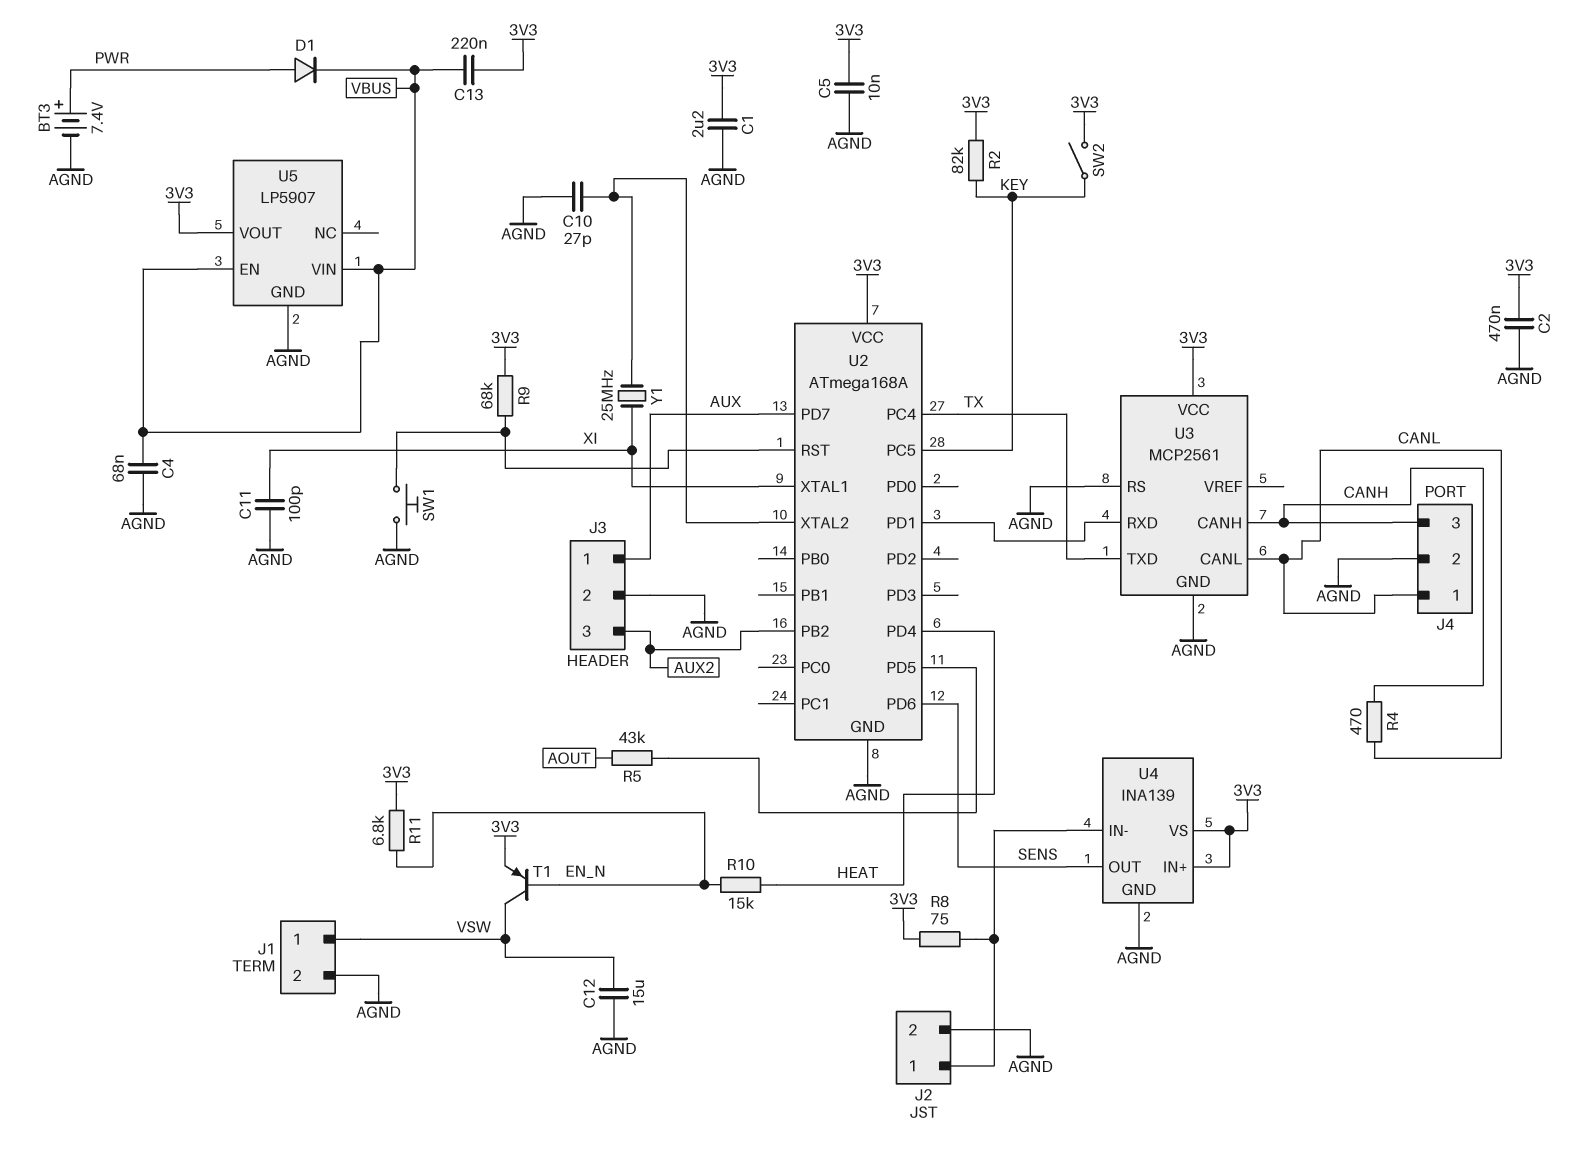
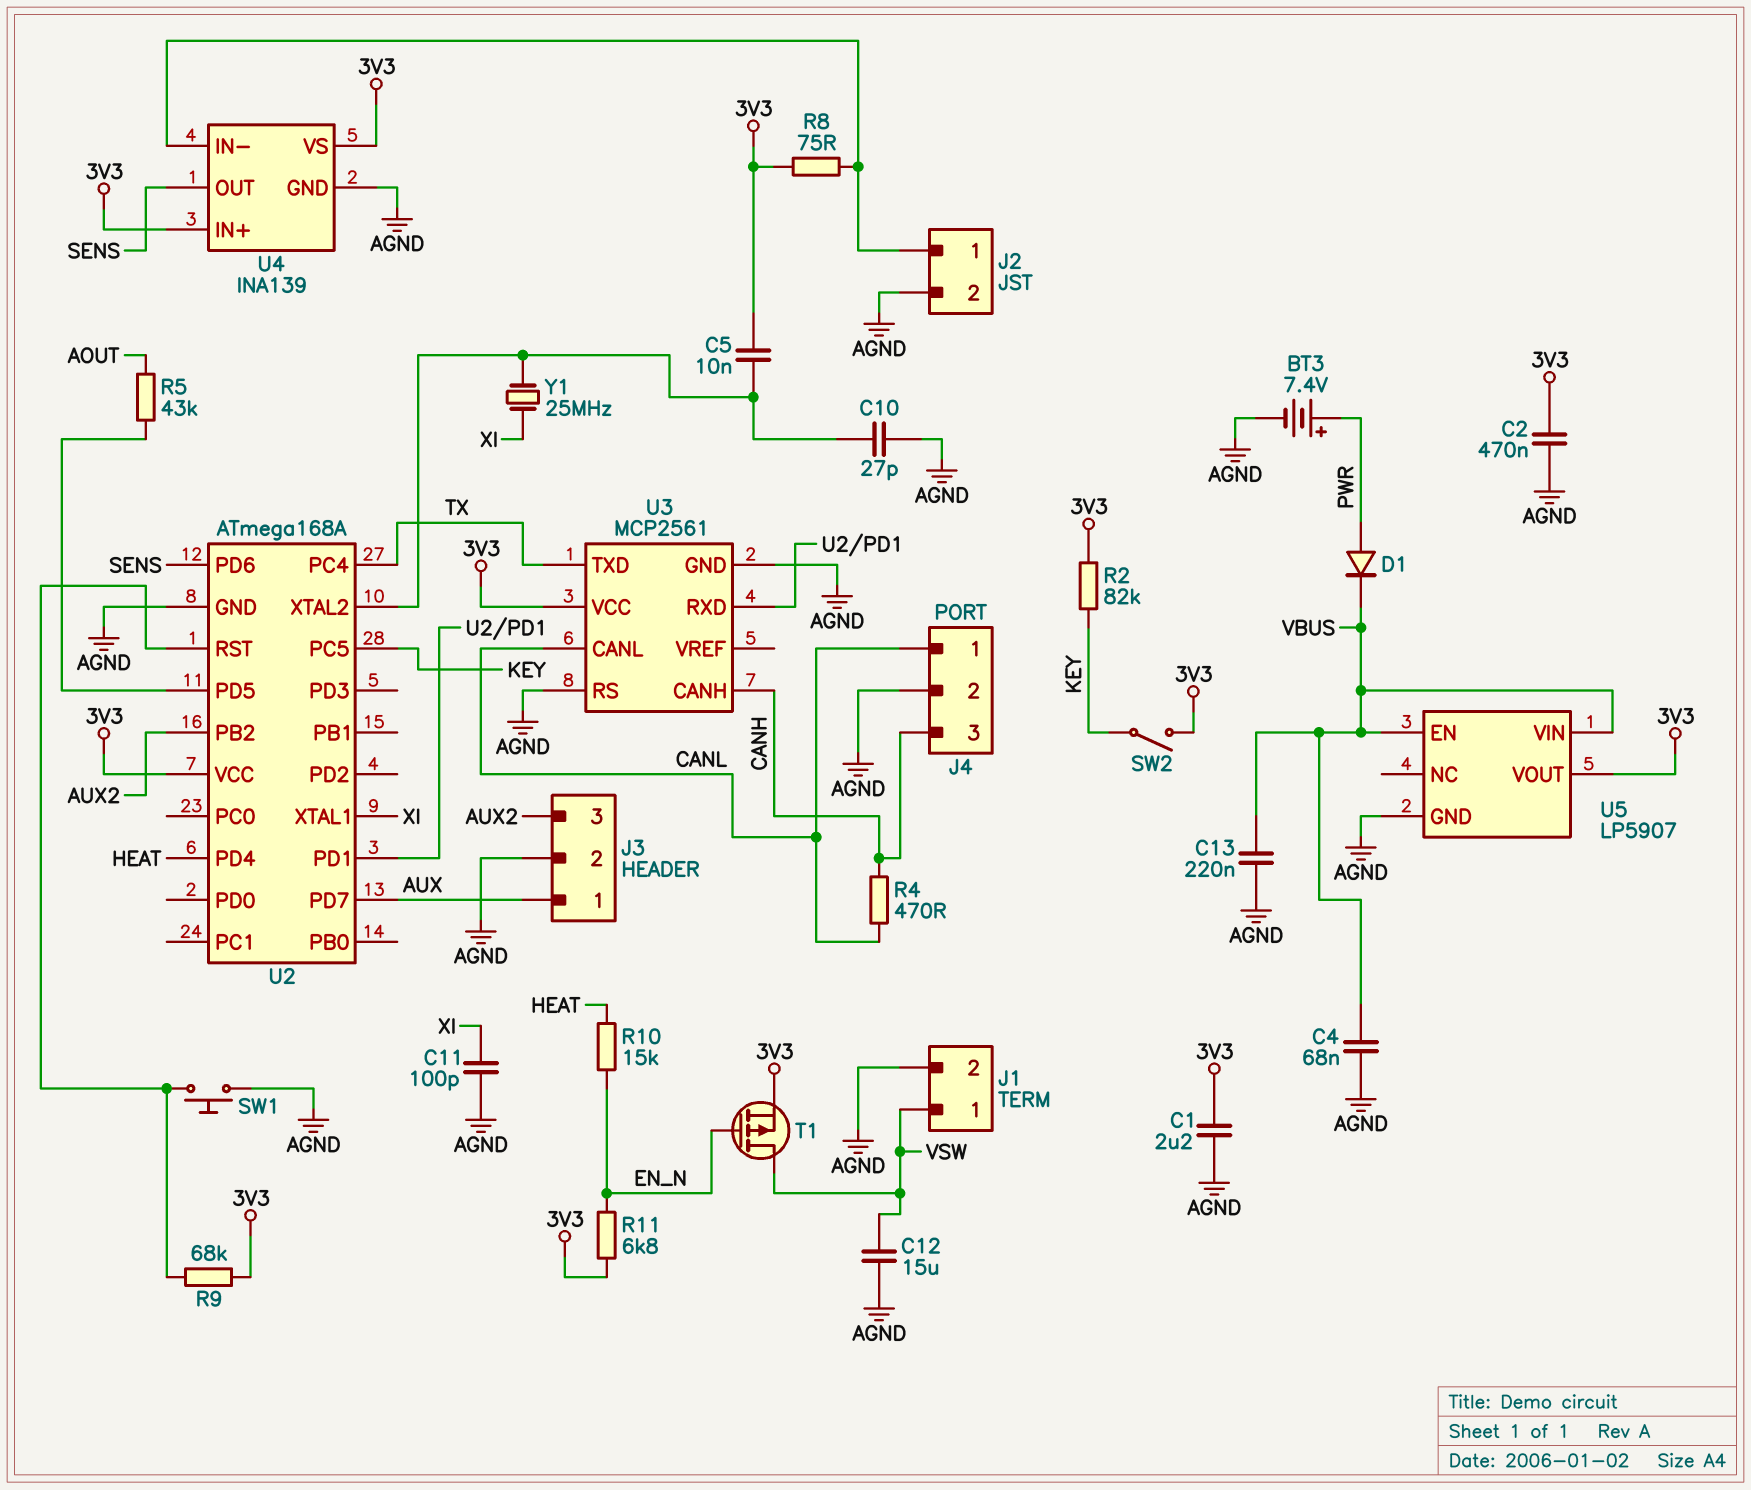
C5: 10nF (3V3, AGND) -> 10nF (3V3, U2/XTAL2)
C13: 220nF (3V3, VBUS) -> 220nF (AGND, VBUS)
T1: PNP (B EN_N, C VSW, E 3V3) -> PMOS (G EN_N, D VSW, S 3V3)

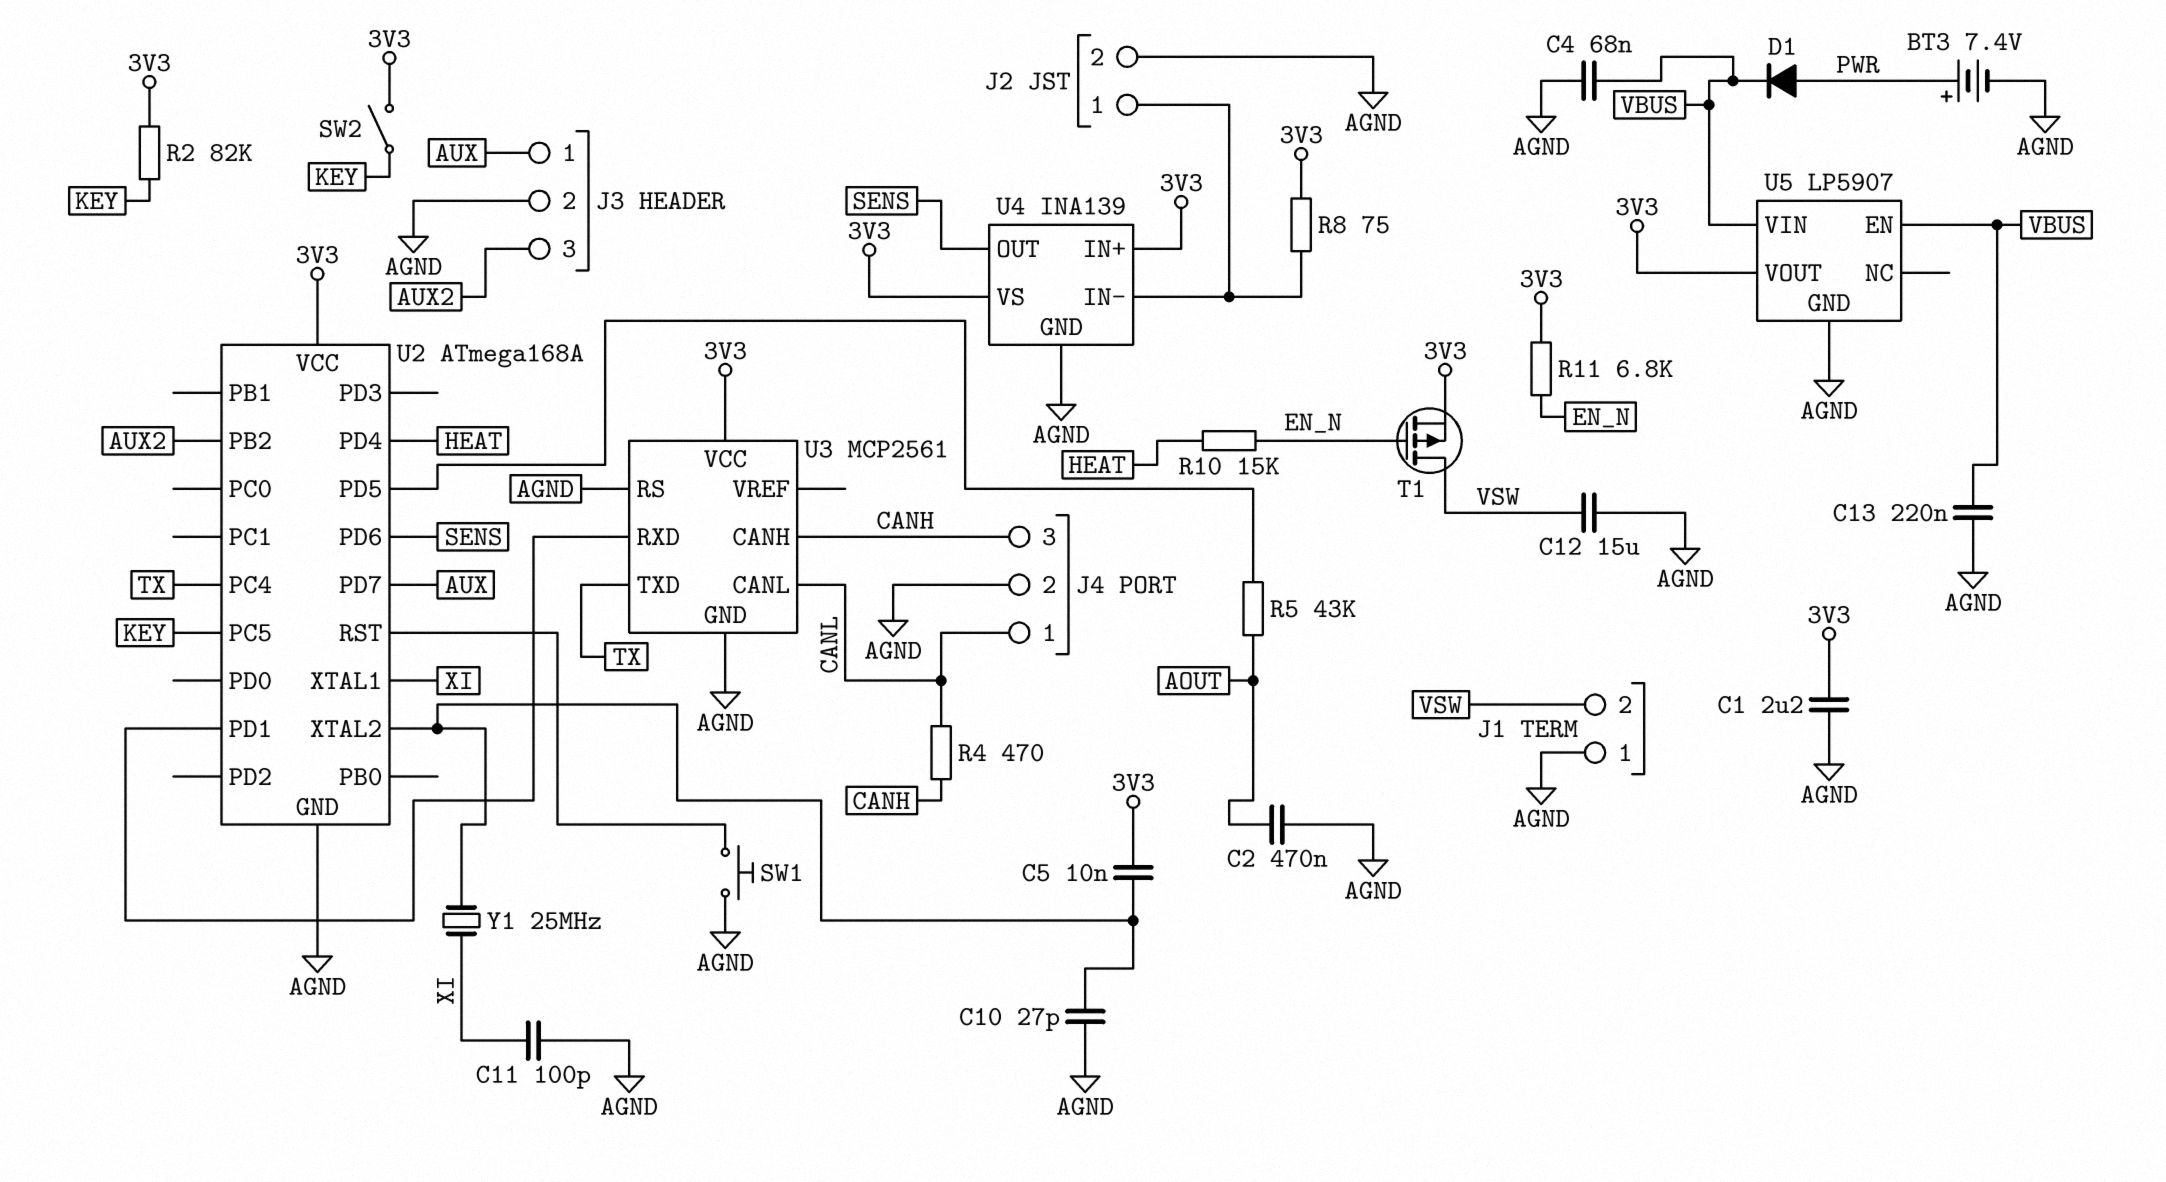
C2: 470nF (3V3, AGND) -> 470nF (AGND, AOUT)
J1 pin 1: VSW -> AGND
J1 pin 2: AGND -> VSW
R9: 68k (3V3, U2/RST) -> none

